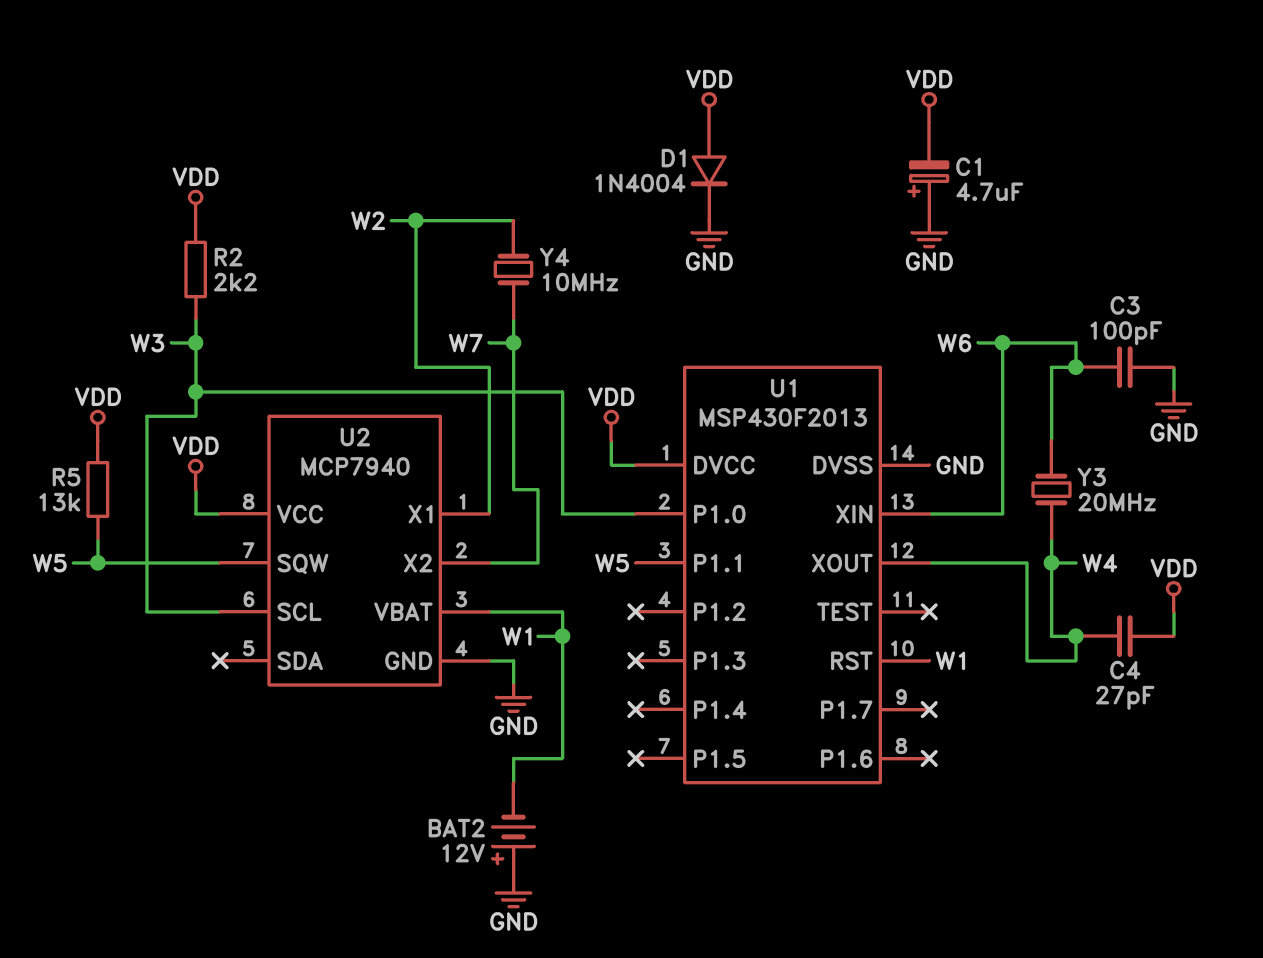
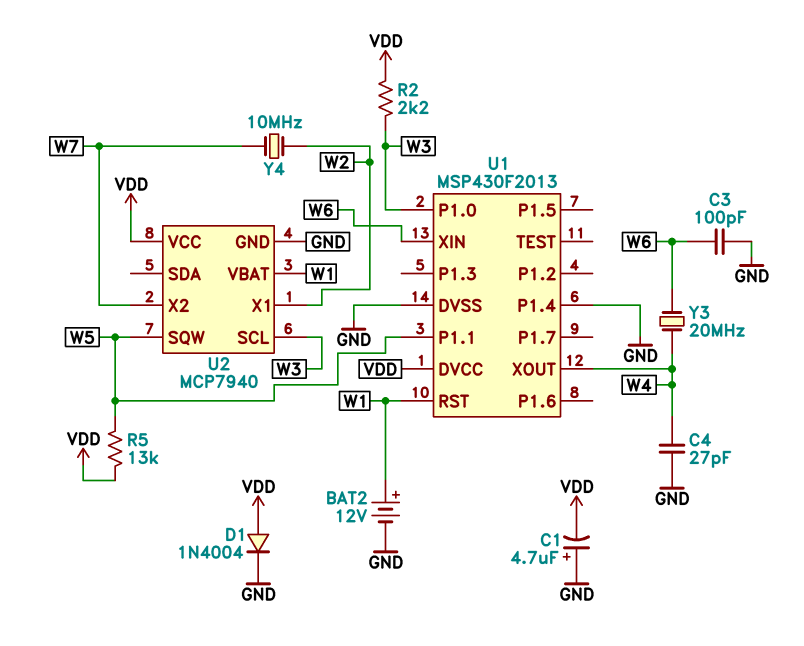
BAT2: 12V (plus GND, minus W1) -> 12V (plus W1, minus GND)
C4: 27pF (VDD, W4) -> 27pF (GND, W4)
U1 pin P1.4: none -> GND

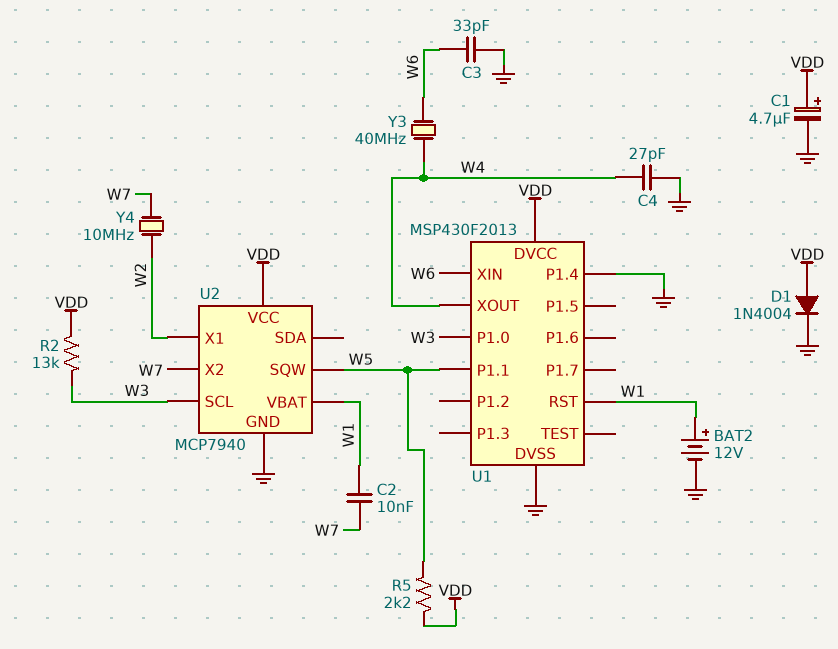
C1: 4.7uF (plus GND, minus VDD) -> 4.7uF (plus VDD, minus GND)
C2: none -> 10nF (W1, W7)
C3: 100pF (GND, W6) -> 33pF (GND, W6)
R2: 2.2k (VDD, W3) -> 13k (VDD, W3)
R5: 13k (VDD, W5) -> 2.2k (VDD, W5)
Y3: 20MHz (W4, W6) -> 40MHz (W4, W6)

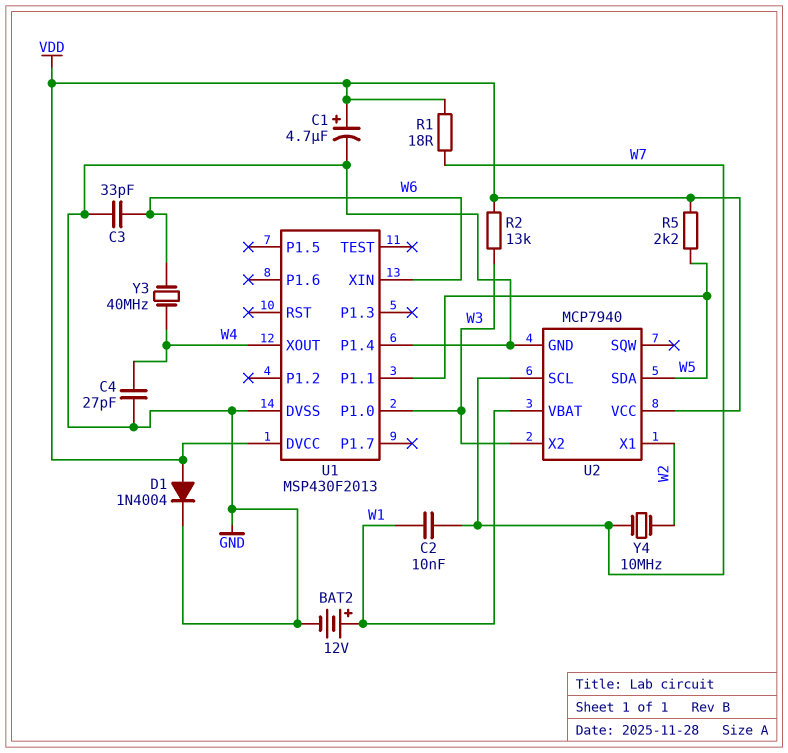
R1: none -> 18 (VDD, W7)
U1 pin RST: W1 -> none
U2 pin SCL: W3 -> W7
U2 pin SDA: none -> W5
U2 pin SQW: W5 -> none
U2 pin X2: W7 -> W3

